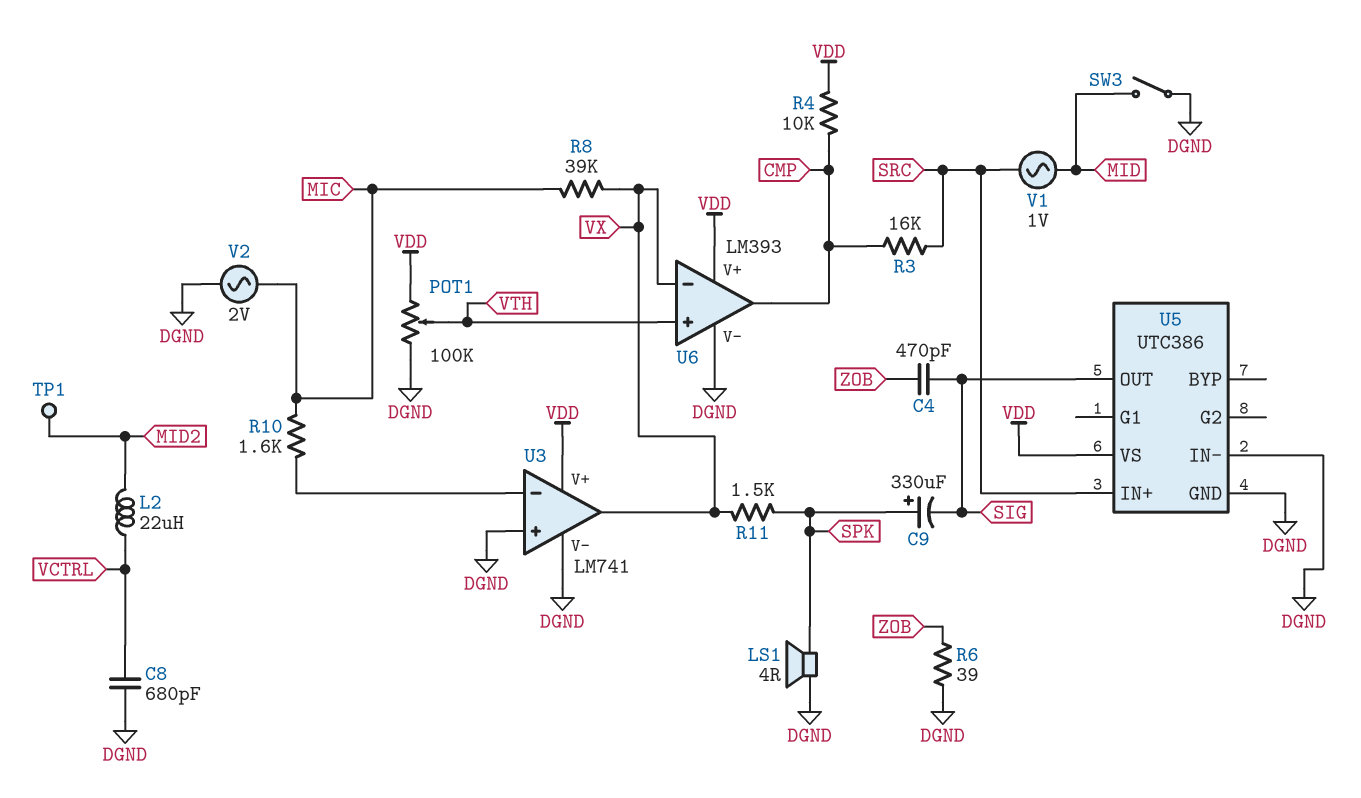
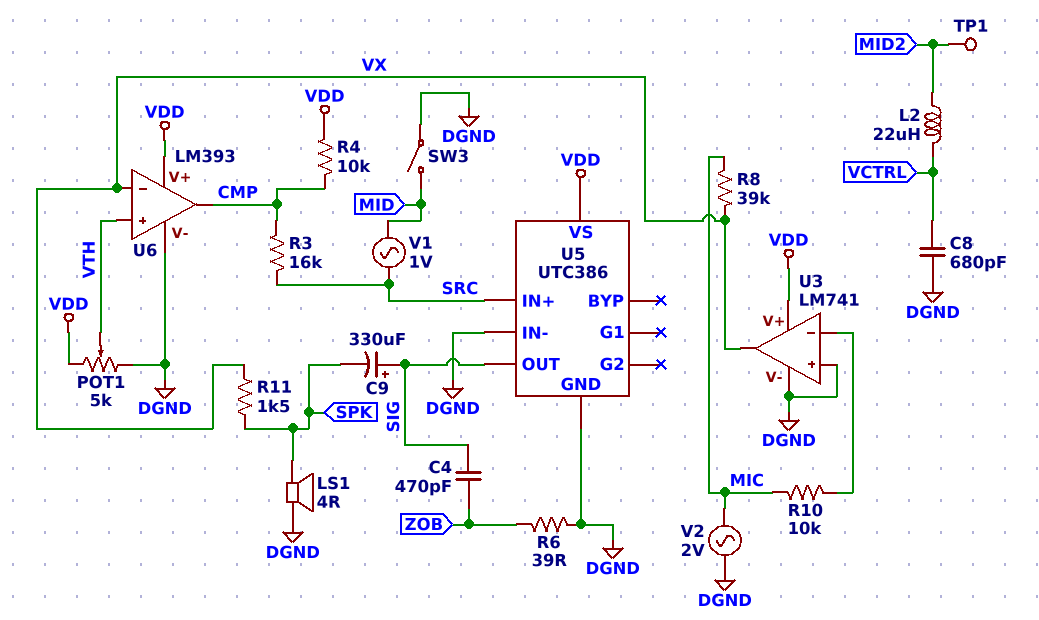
C9: 330uF (plus SPK, minus SIG) -> 330uF (plus SIG, minus SPK)
POT1: 100k (DGND, VDD, wiper VTH) -> 5k (DGND, VDD, wiper VTH)
R10: 1.6k (MIC, U3/in-) -> 10k (MIC, U3/in-)

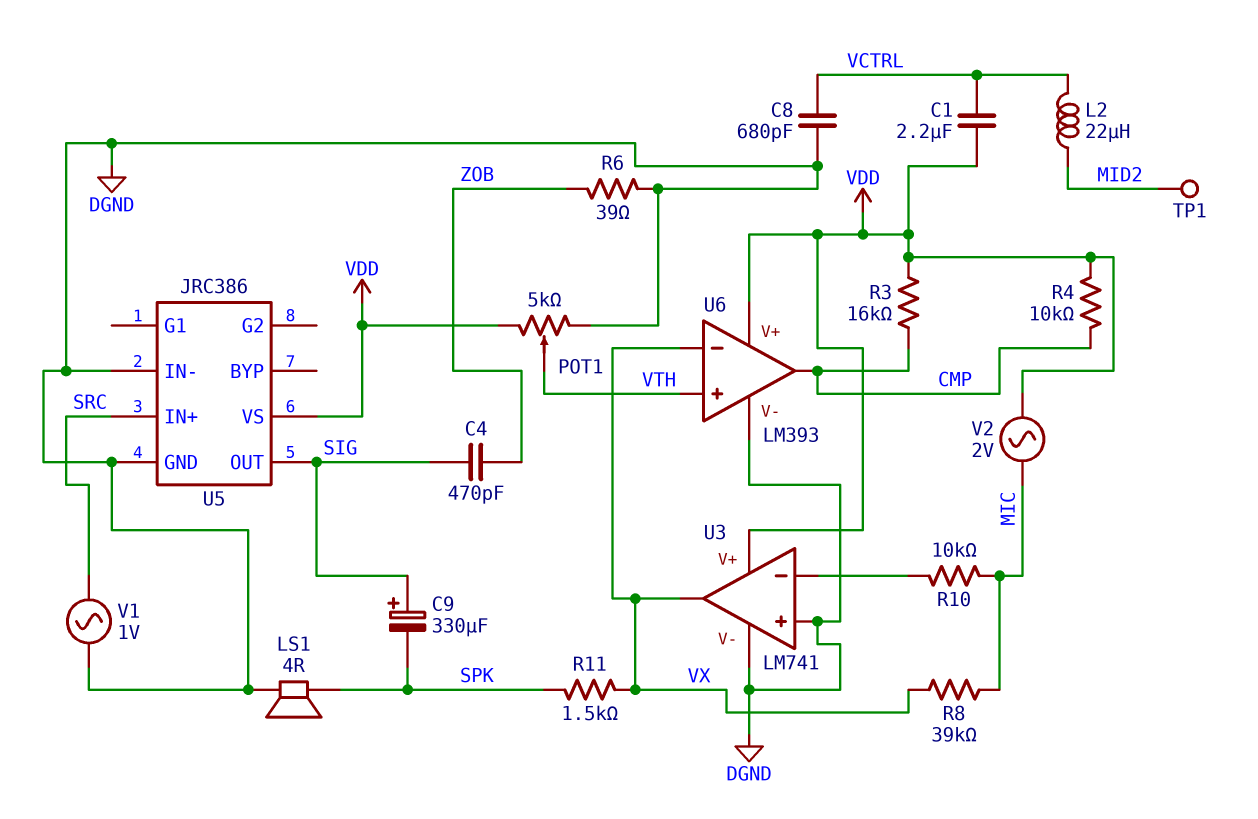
C1: none -> 2.2uF (VCTRL, VDD)
R3: 16k (CMP, SRC) -> 16k (CMP, VDD)
SW3: switch (DGND, MID) -> none
U5: UTC386 -> JRC386
V1: AC 1V (MID, SRC) -> AC 1V (DGND, SRC)
V2: AC 2V (DGND, MIC) -> AC 2V (MIC, VDD)

